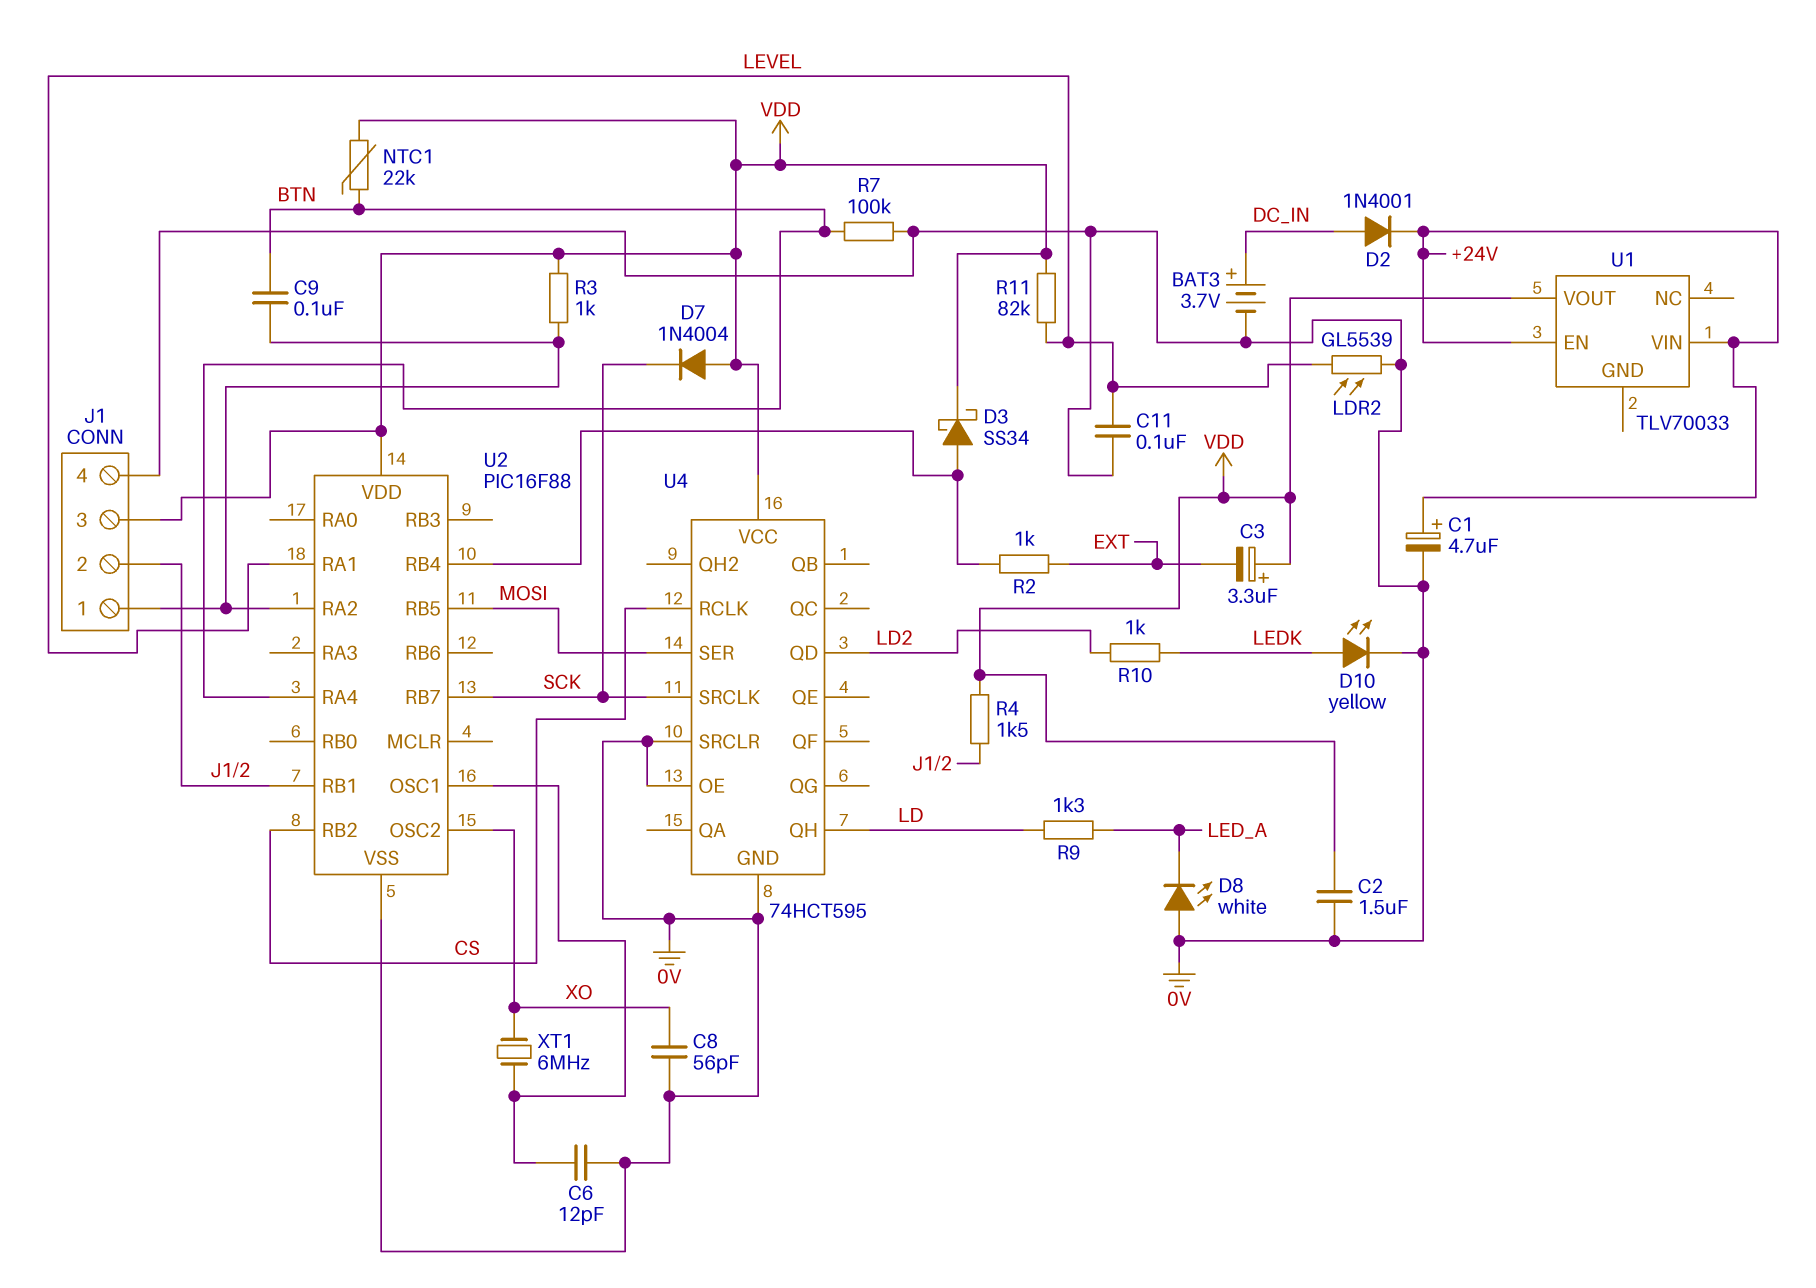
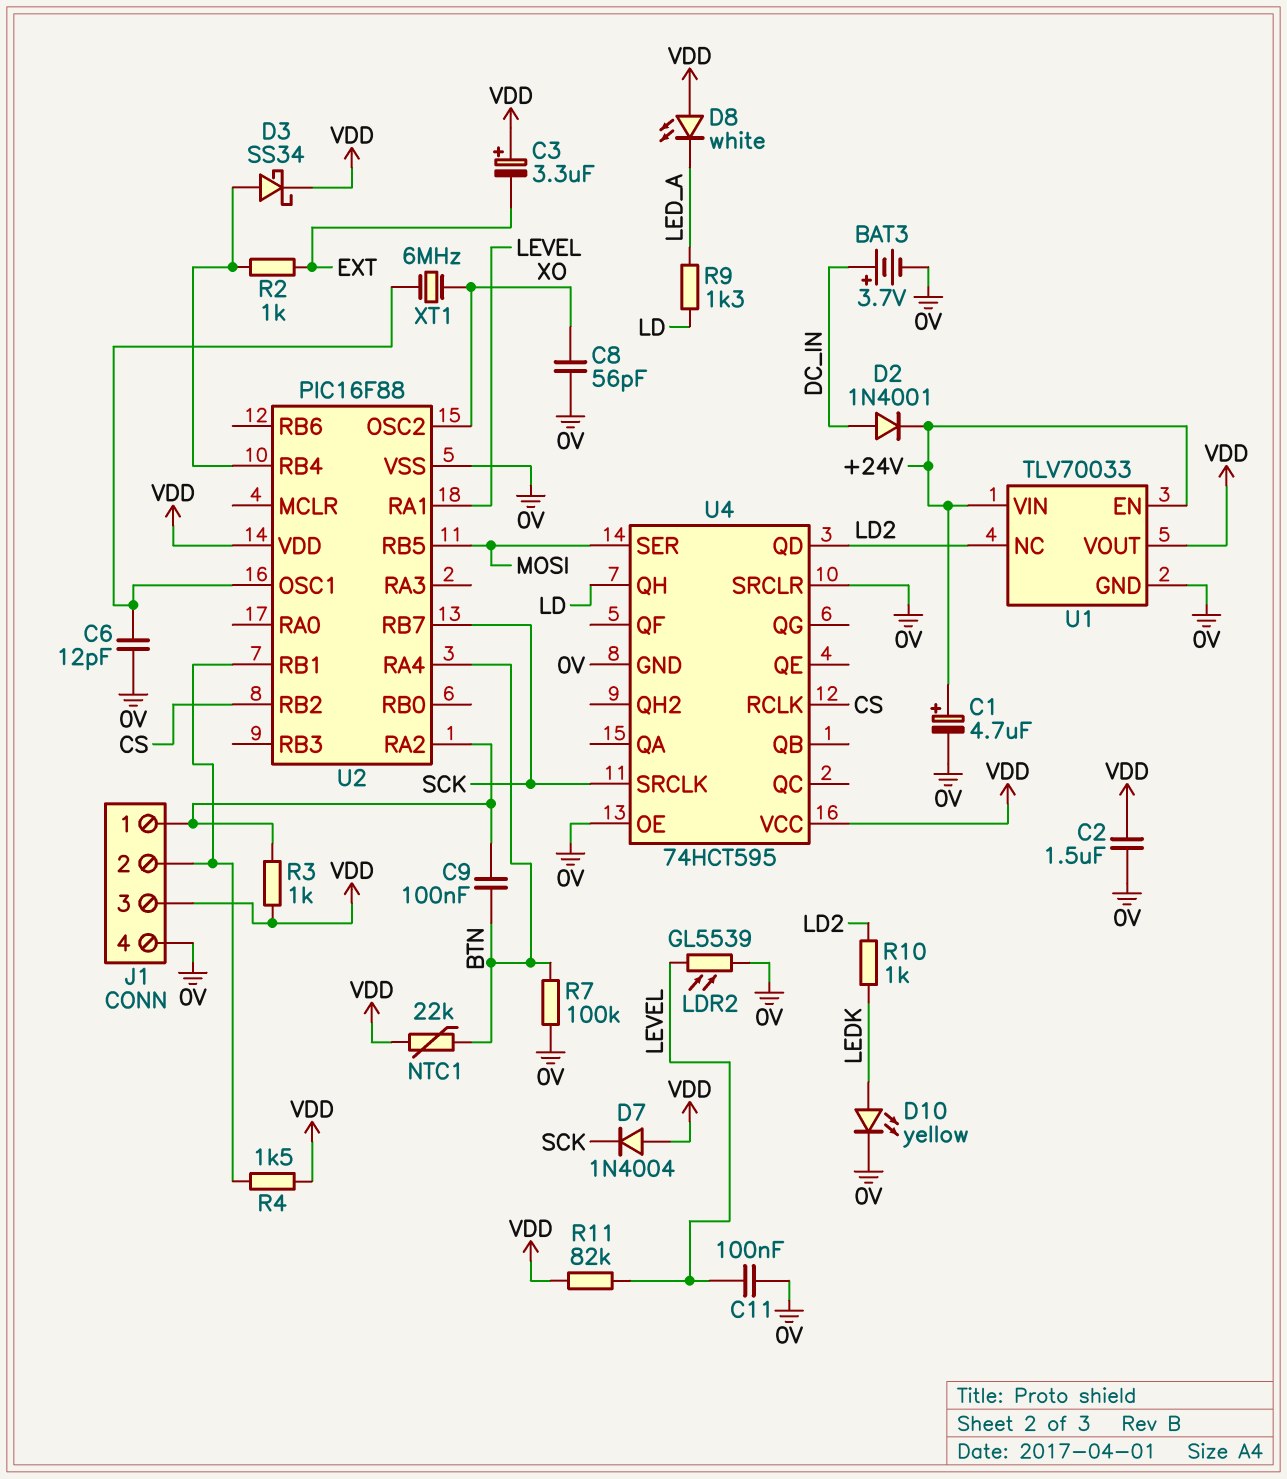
D8: LED white (A 0V, K LED_A) -> LED white (A VDD, K LED_A)
U1 pin GND: none -> 0V
U1 pin NC: none -> LD2

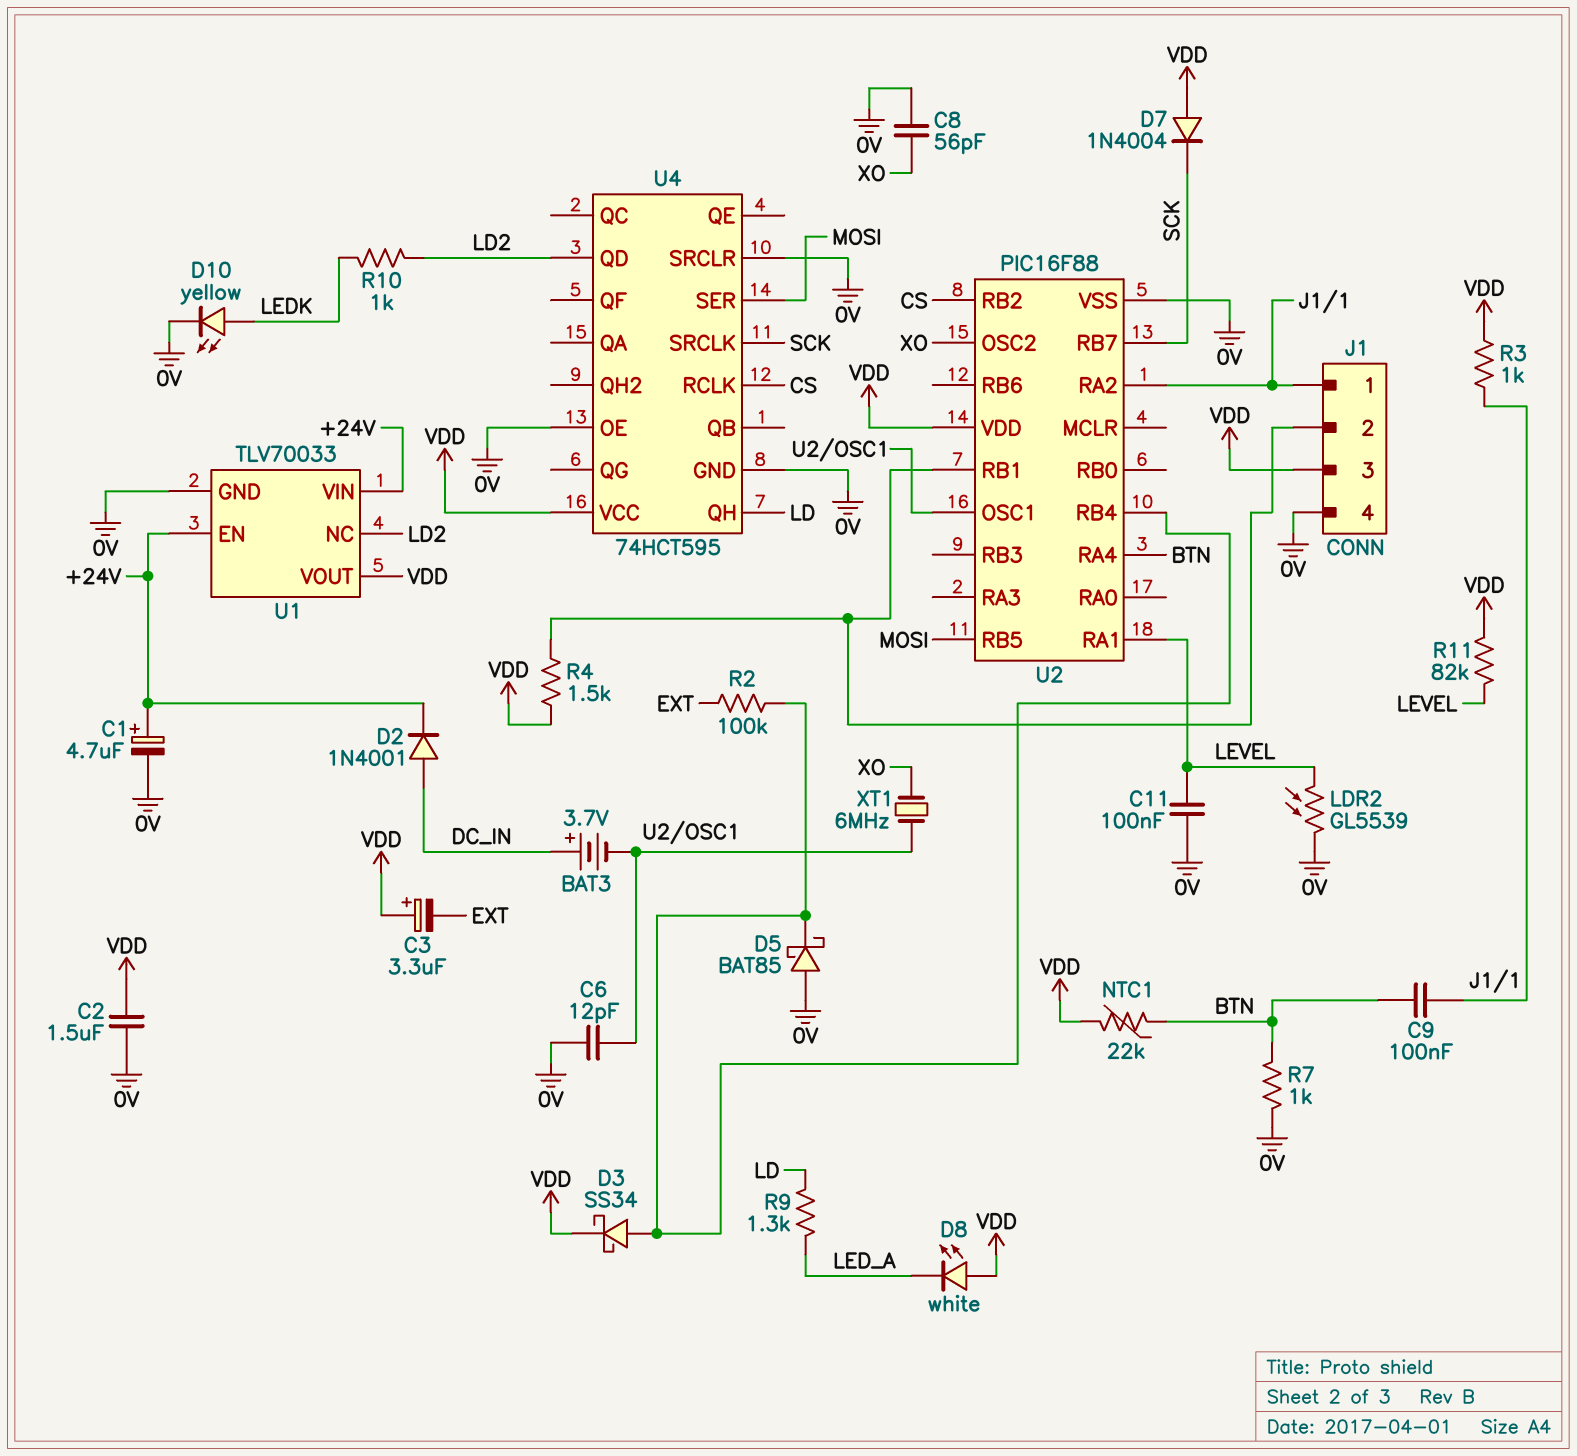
BAT3: 3.7V (plus DC_IN, minus 0V) -> 3.7V (plus DC_IN, minus U2/OSC1)
D5: none -> schottky BAT85 (A 0V, K U2/RB4)
R2: 1k (EXT, U2/RB4) -> 100k (EXT, U2/RB4)
R7: 100k (0V, BTN) -> 1k (0V, BTN)

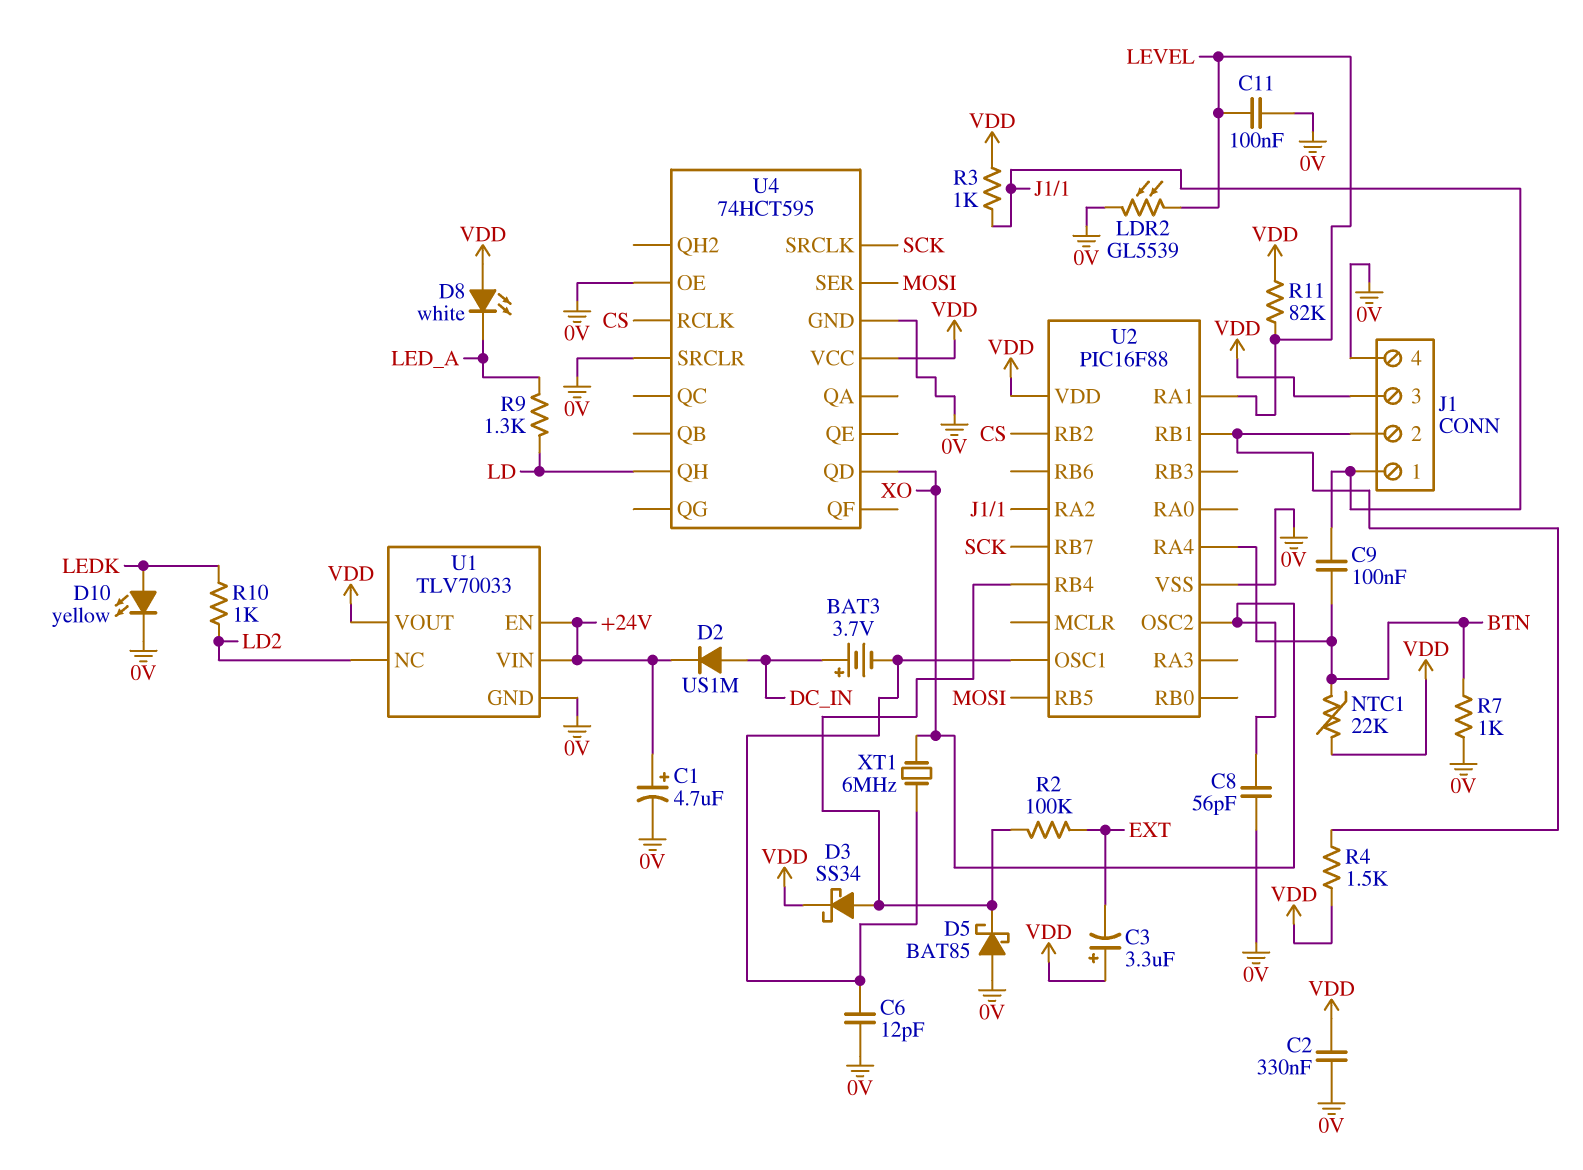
C2: 1.5uF (0V, VDD) -> 330nF (0V, VDD)
D2: diode 1N4001 (A DC_IN, K +24V) -> diode US1M (A DC_IN, K +24V)
D7: diode 1N4004 (A VDD, K SCK) -> none
U4 pin QD: LD2 -> XO

